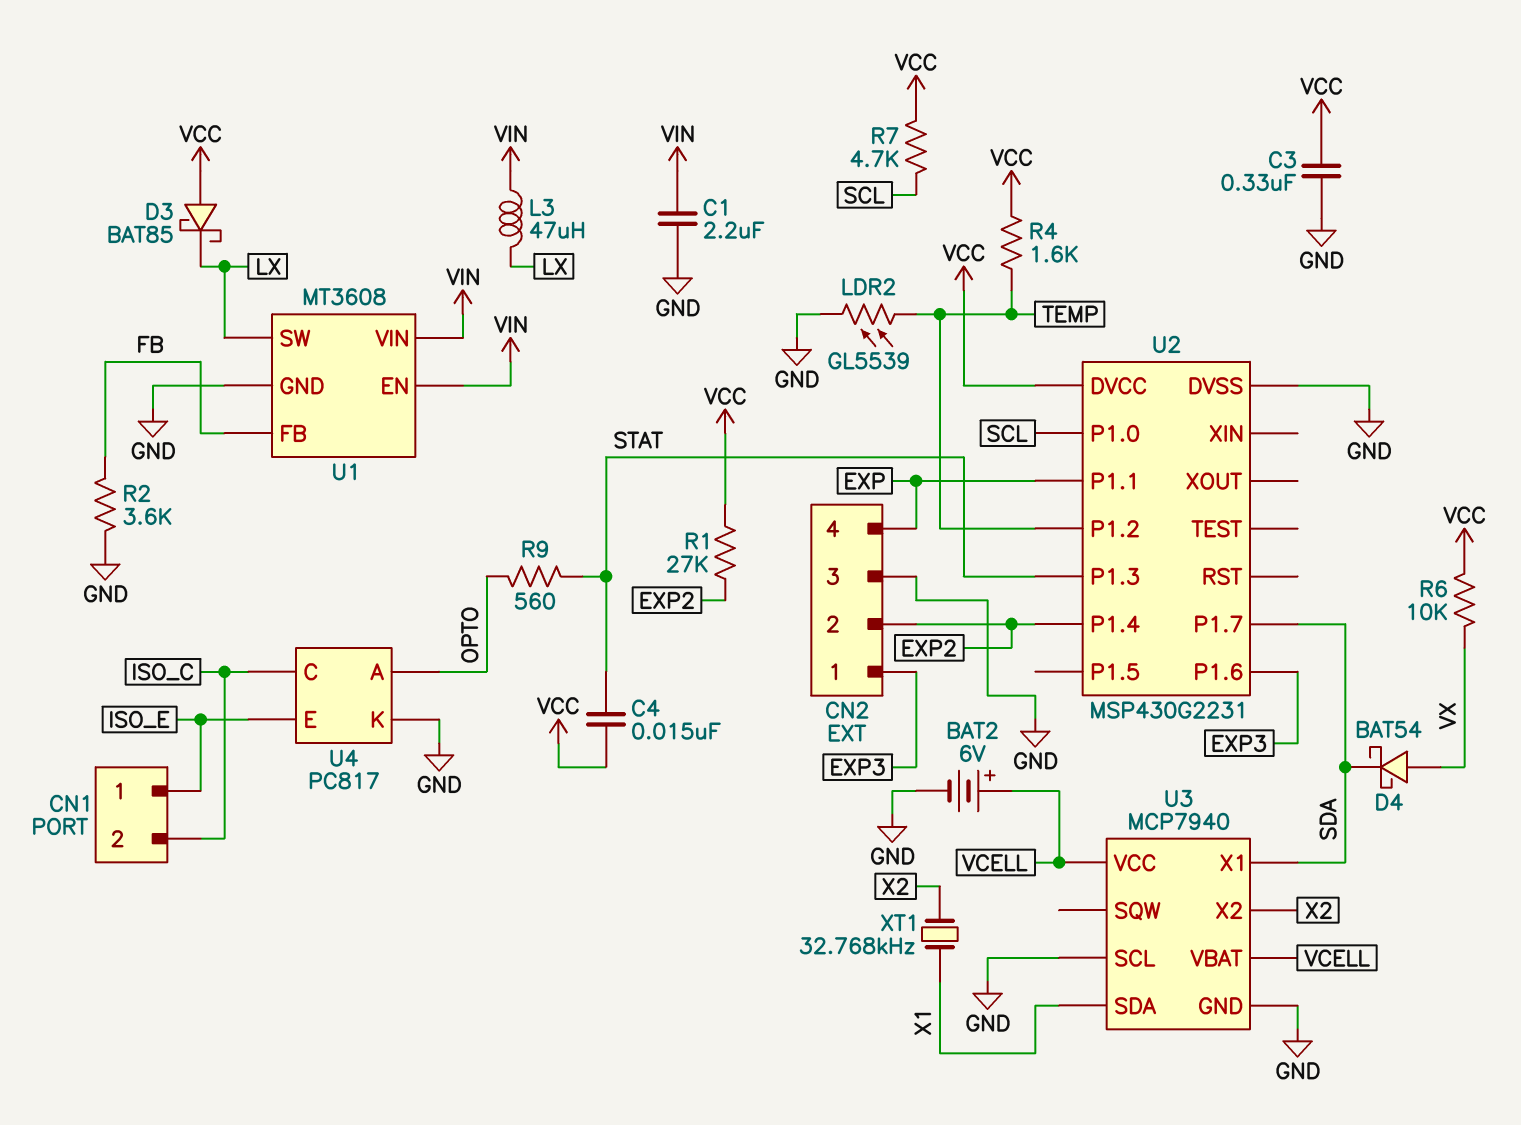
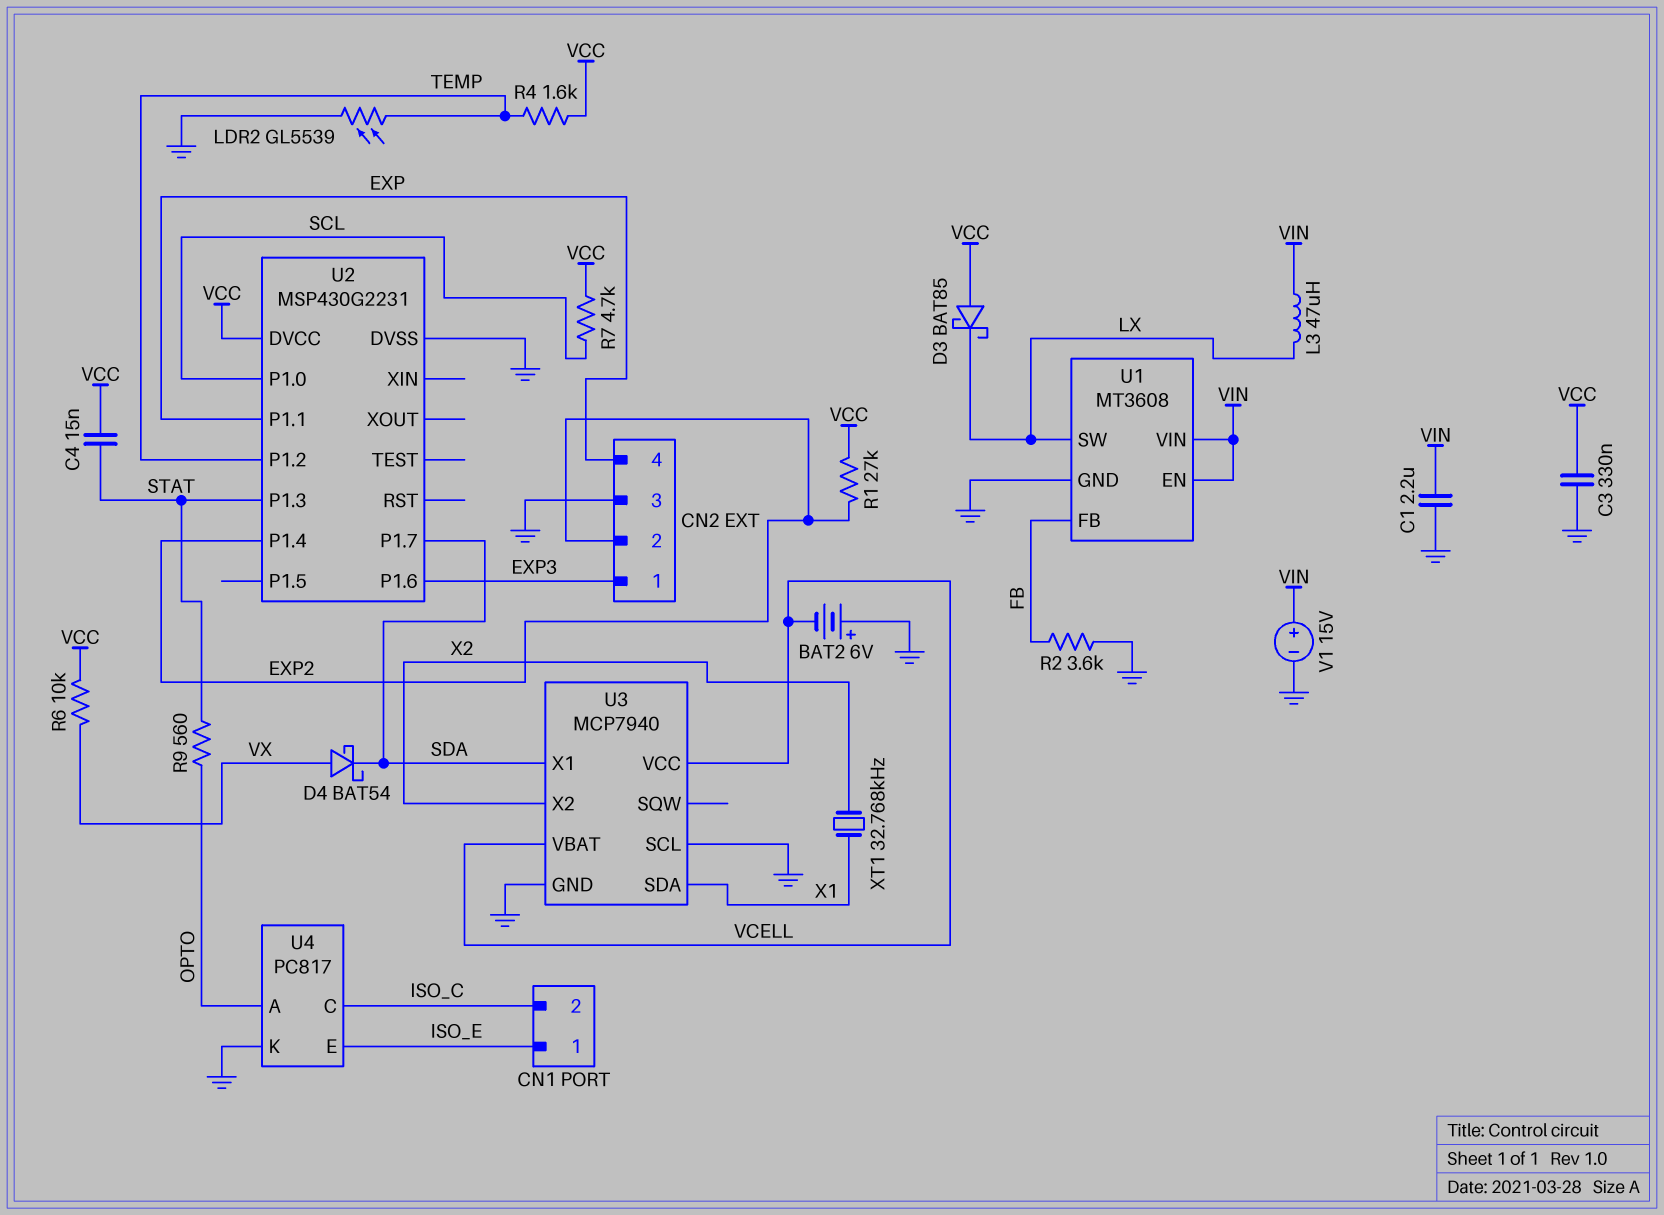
BAT2: 6V (plus VCELL, minus GND) -> 6V (plus GND, minus VCELL)
V1: none -> 15V (plus VIN, minus GND)

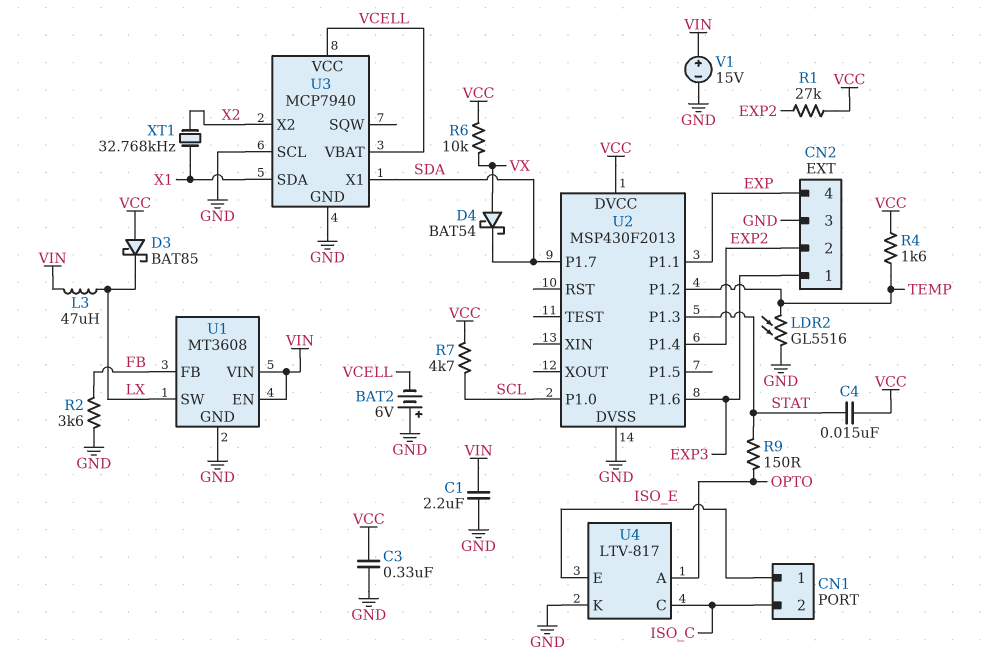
LDR2: GL5539 (GND, TEMP) -> GL5516 (GND, TEMP)
R9: 560 (OPTO, STAT) -> 150 (OPTO, STAT)
U2: MSP430G2231 -> MSP430F2013
U4: PC817 -> LTV-817

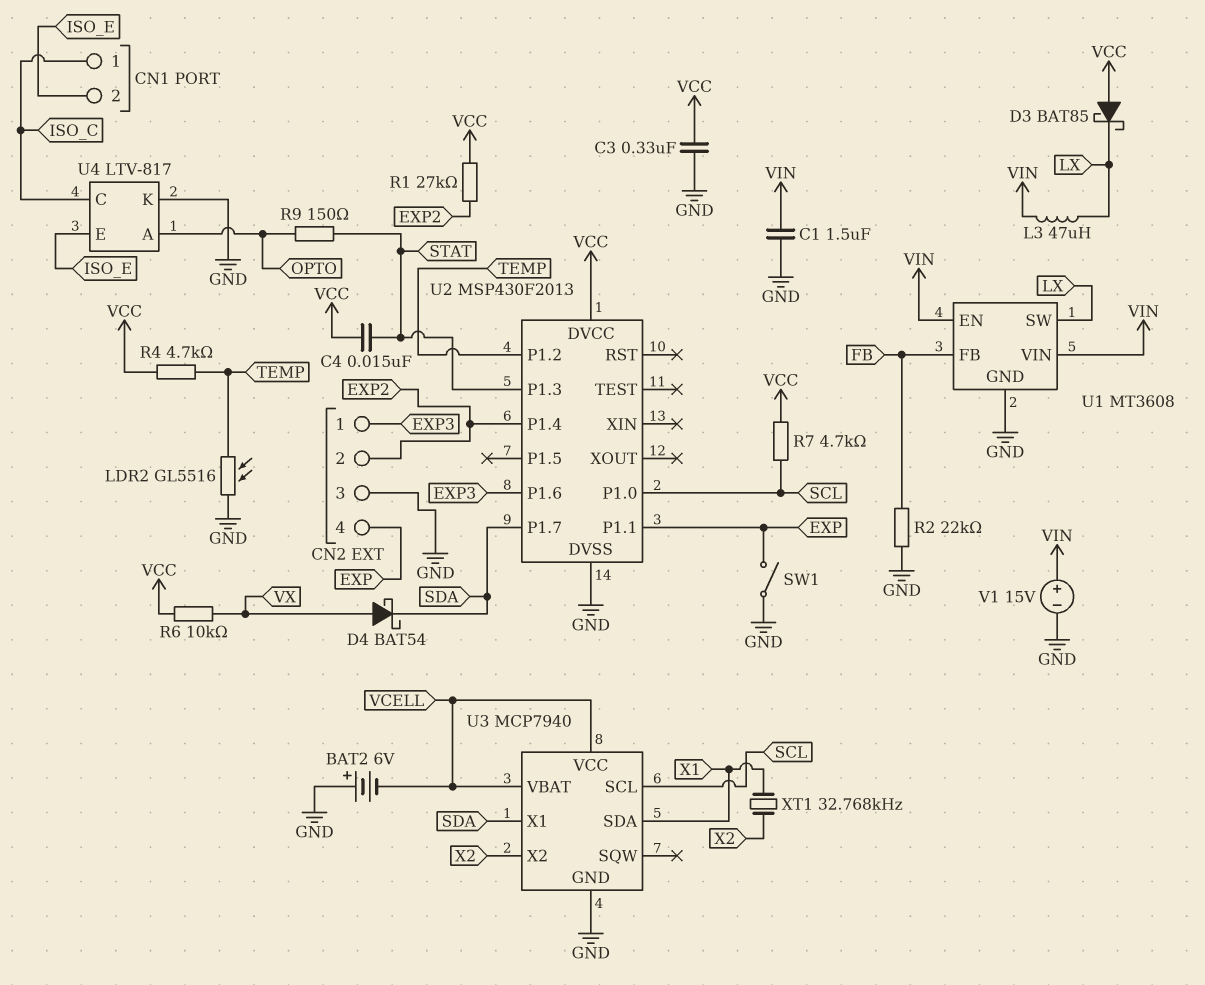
C1: 2.2uF (GND, VIN) -> 1.5uF (GND, VIN)
CN1 pin 1: ISO_E -> ISO_C
CN1 pin 2: ISO_C -> ISO_E
R2: 3.6k (FB, GND) -> 22k (FB, GND)
R4: 1.6k (TEMP, VCC) -> 4.7k (TEMP, VCC)
SW1: none -> switch (EXP, GND)
U3 pin SCL: GND -> SCL

